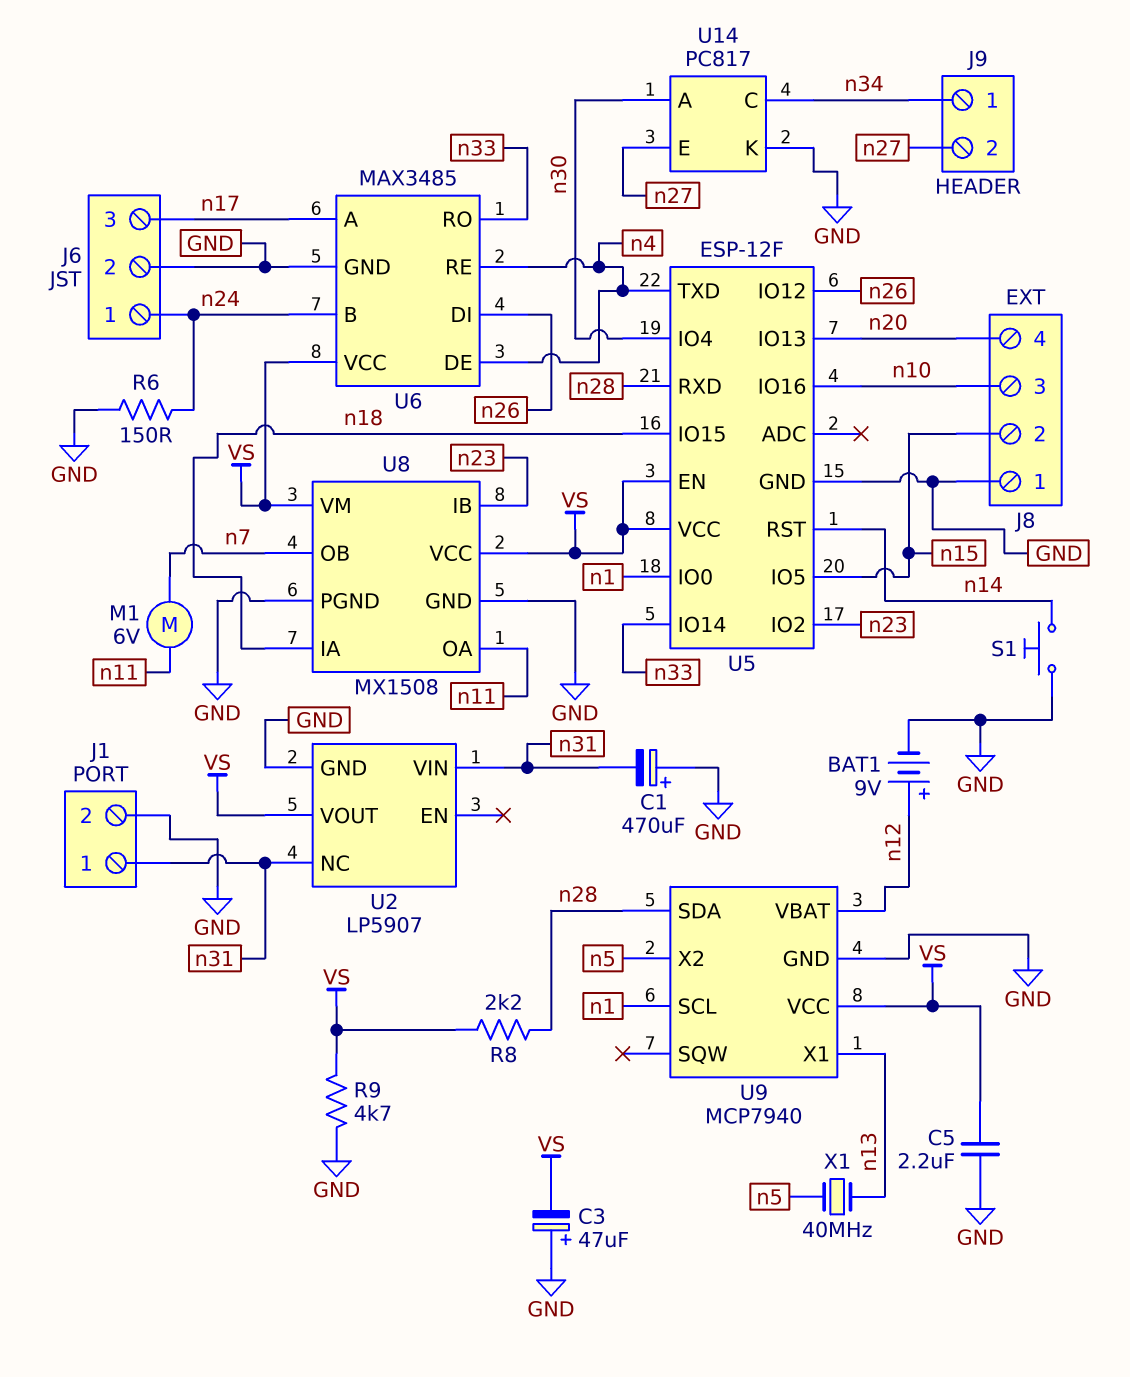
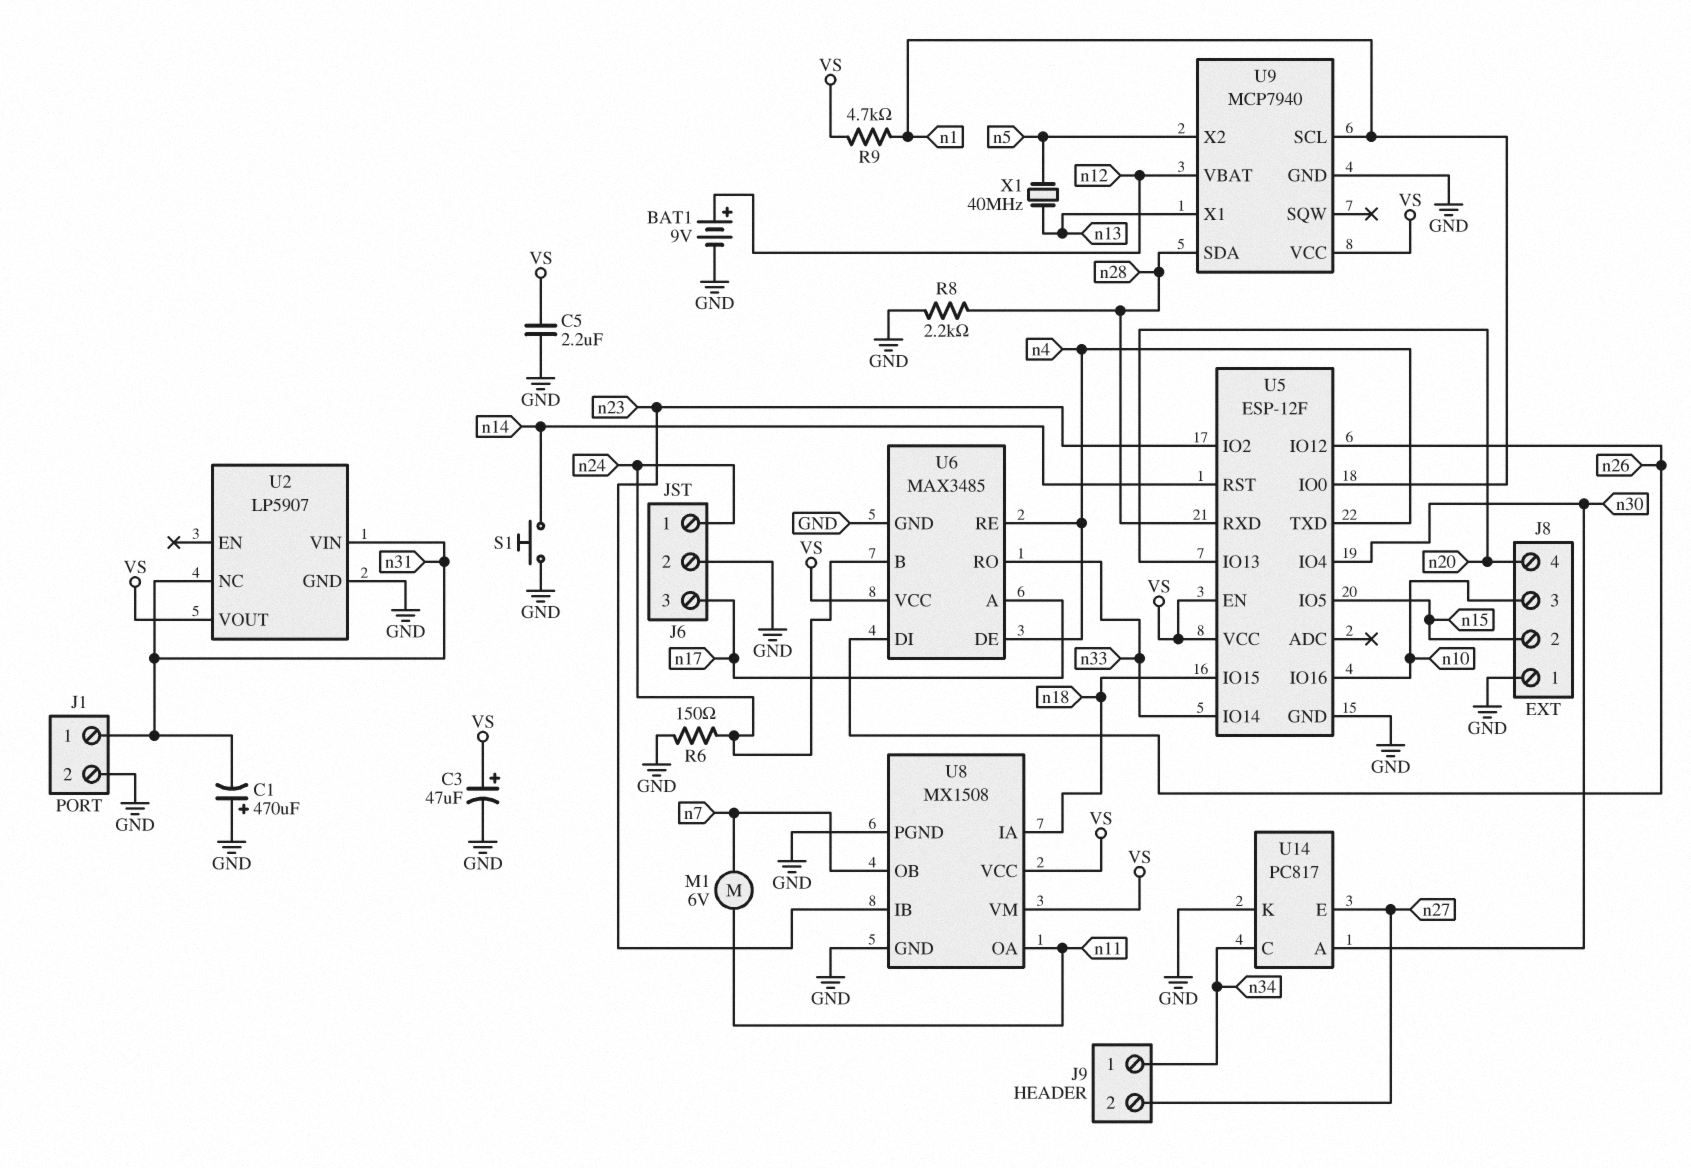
C3: 47uF (plus GND, minus VS) -> 47uF (plus VS, minus GND)
R8: 2.2k (VS, n28) -> 2.2k (GND, n28)
R9: 4.7k (GND, VS) -> 4.7k (VS, n1)

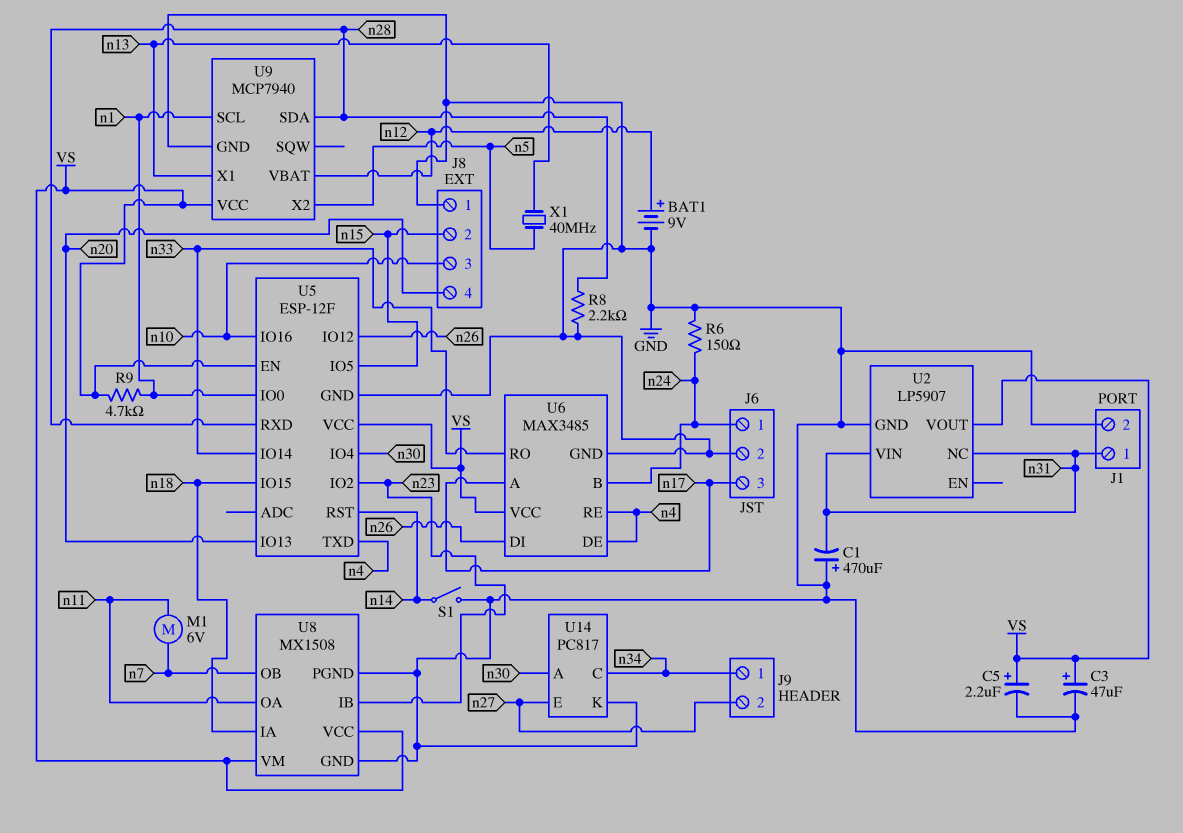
C5: 2.2uF (GND, VS) -> 2.2uF (plus VS, minus GND)
S1: button (GND, n14) -> switch (GND, n14)

